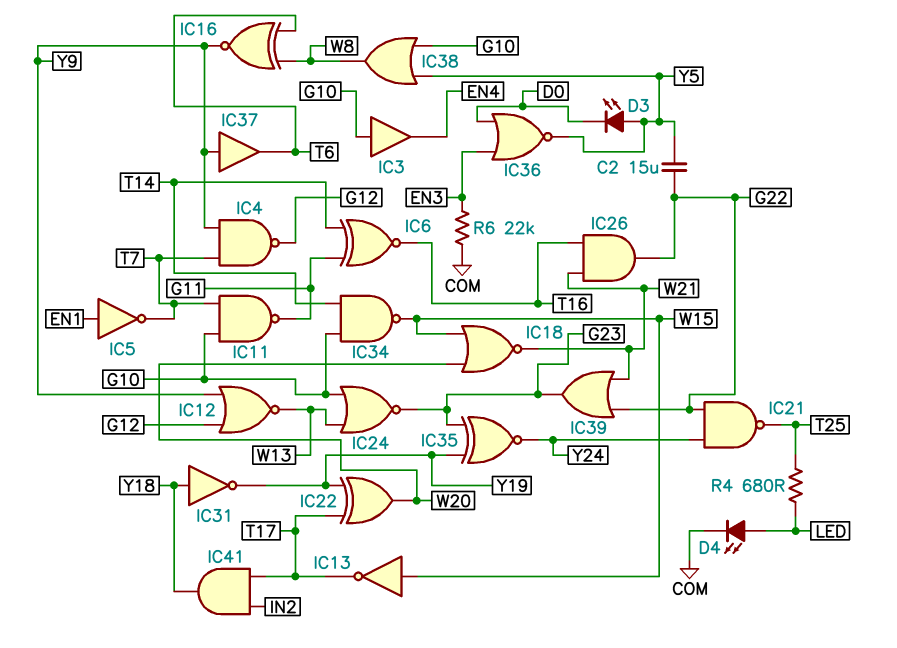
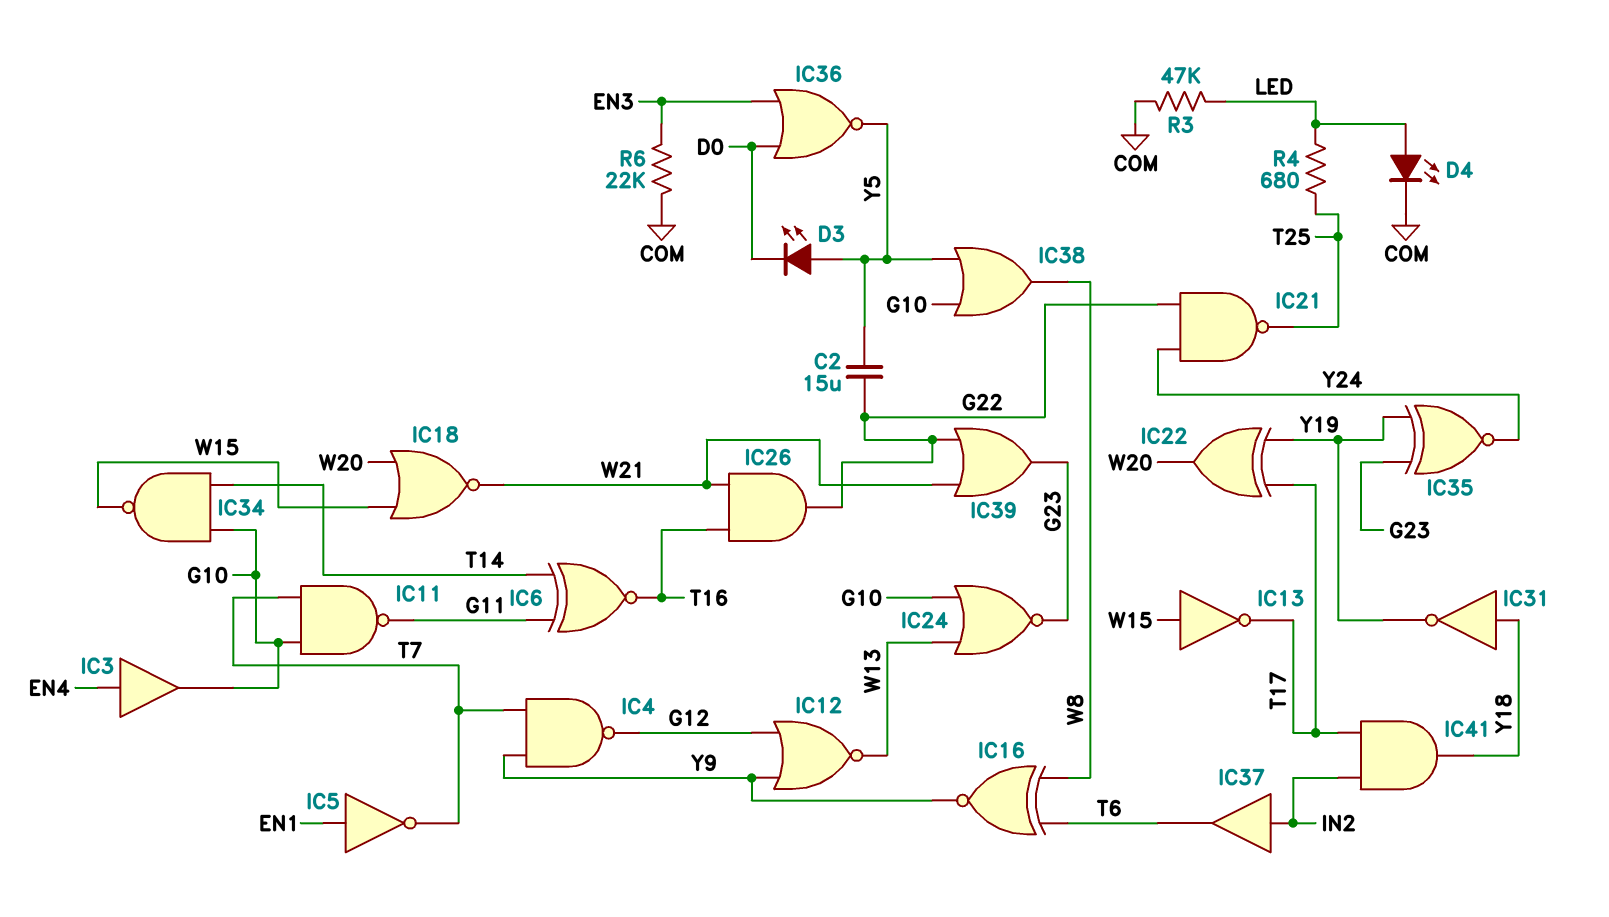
IC3: buffer (in G10, out EN4) -> buffer (in EN4, out G10)
IC37: buffer (in Y9, out T6) -> buffer (in IN2, out T6)
R3: none -> 47k (COM, LED)

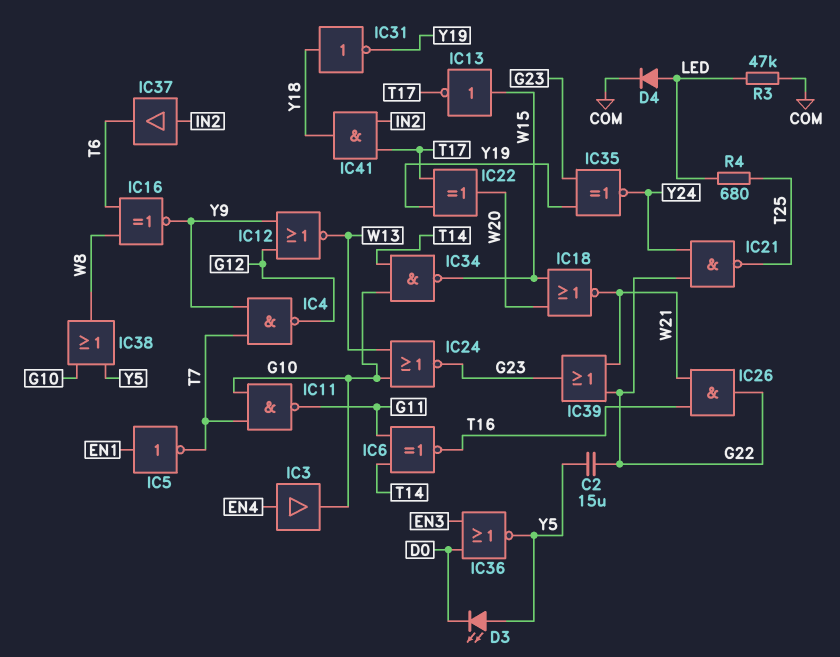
D4: LED (A LED, K COM) -> diode (A LED, K COM)
R6: 22k (COM, EN3) -> none

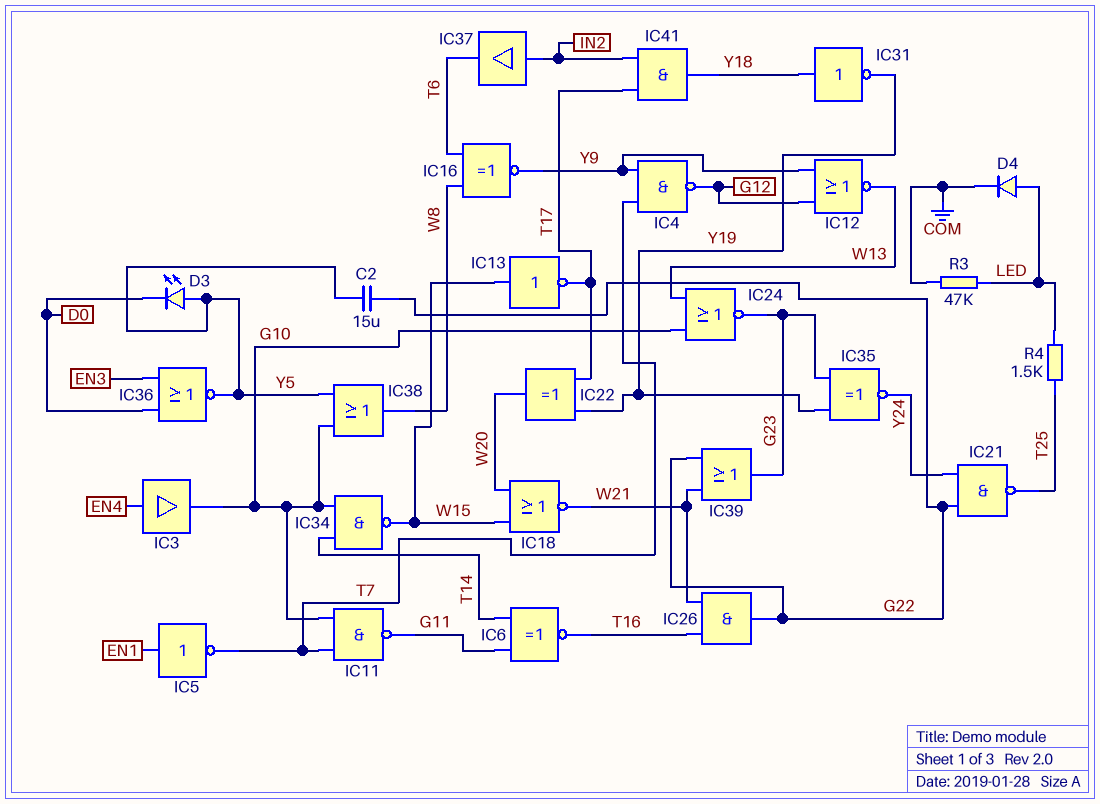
R4: 680 (LED, T25) -> 1.5k (LED, T25)

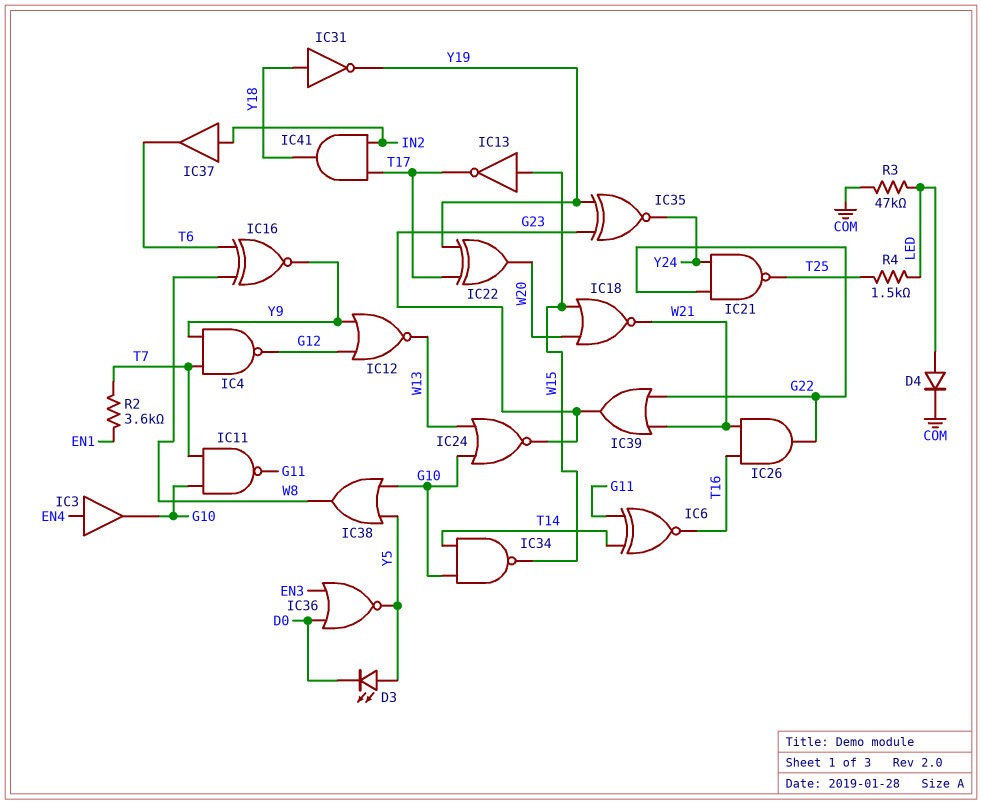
C2: 15uF (G22, Y5) -> none
IC5: NOT (in EN1, out T7) -> none
R2: none -> 3.6k (EN1, T7)

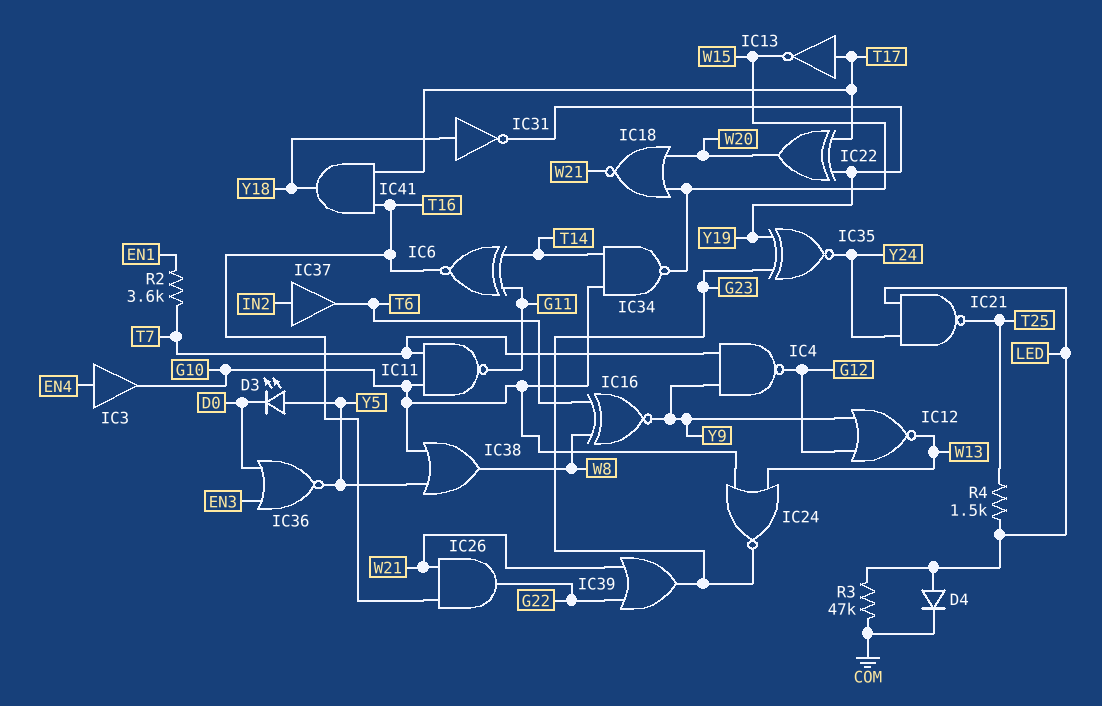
IC13: NOT (in W15, out T17) -> NOT (in T17, out W15)
IC21: NAND (in G22, in Y24, out T25) -> NAND (in LED, in Y24, out T25)
IC41: AND (in IN2, in T17, out Y18) -> AND (in T16, in T17, out Y18)

